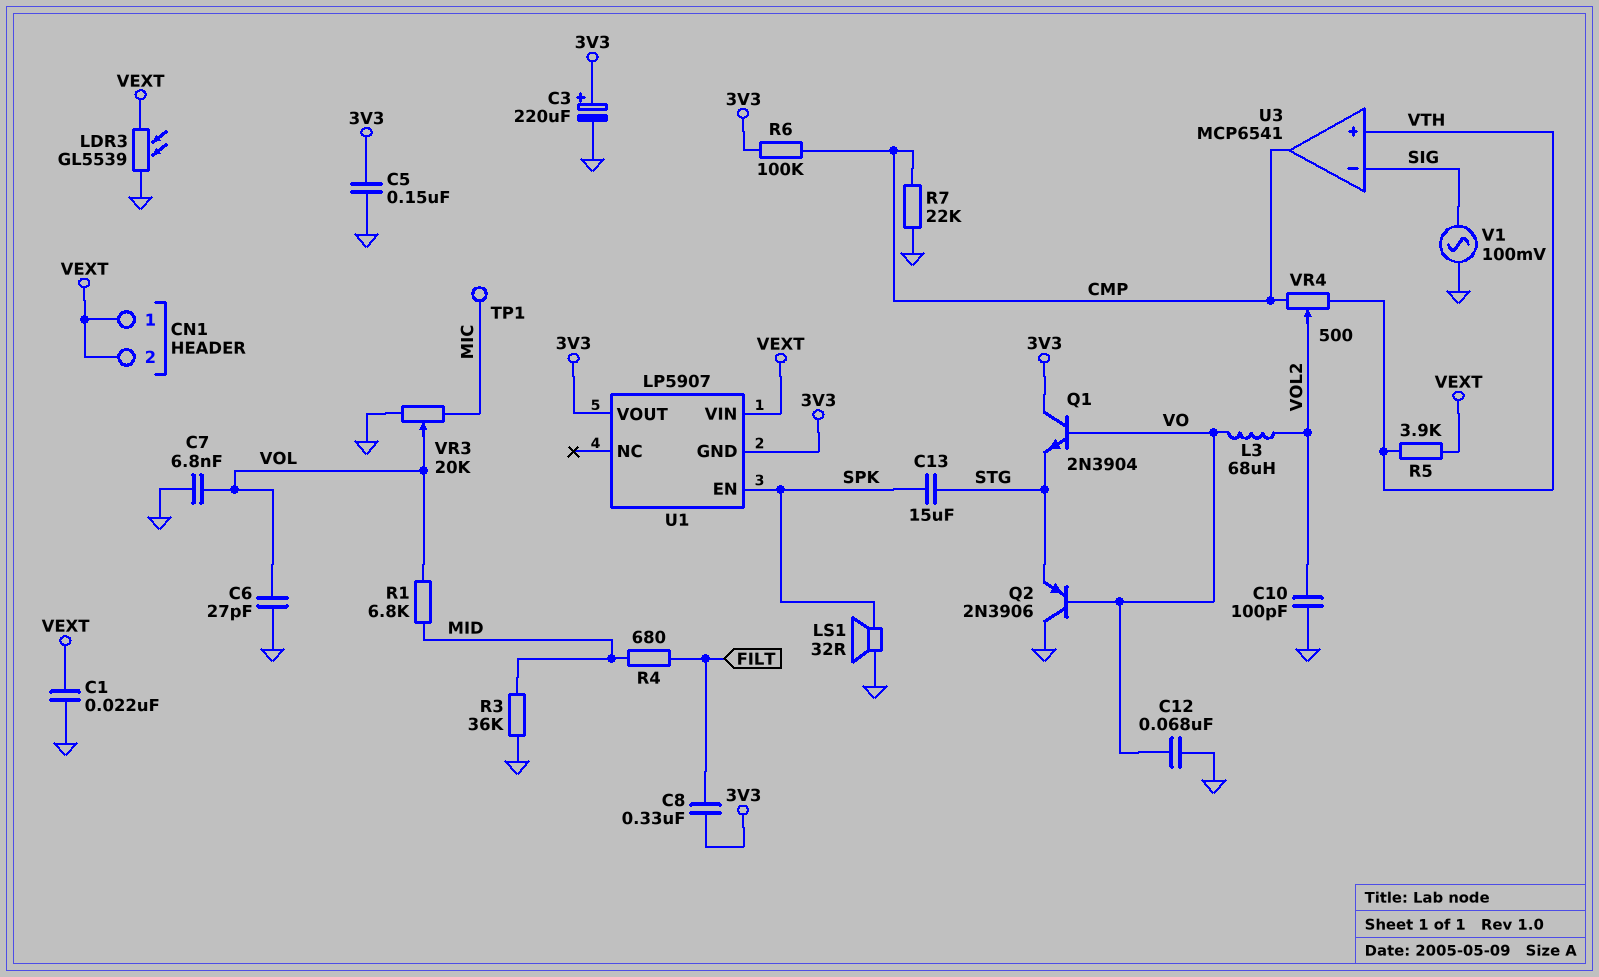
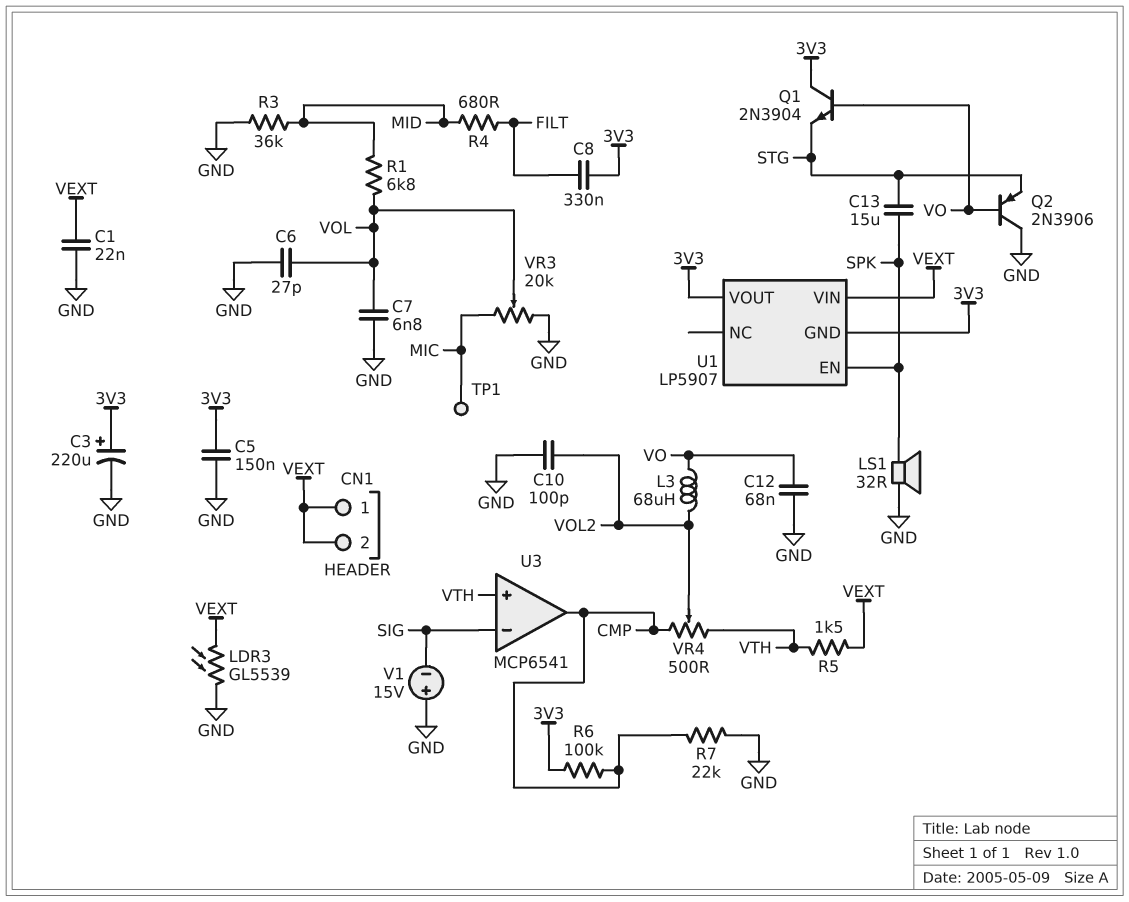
R5: 3.9k (VEXT, VTH) -> 1.5k (VEXT, VTH)
V1: AC 100mV (GND, SIG) -> 15V (plus GND, minus SIG)

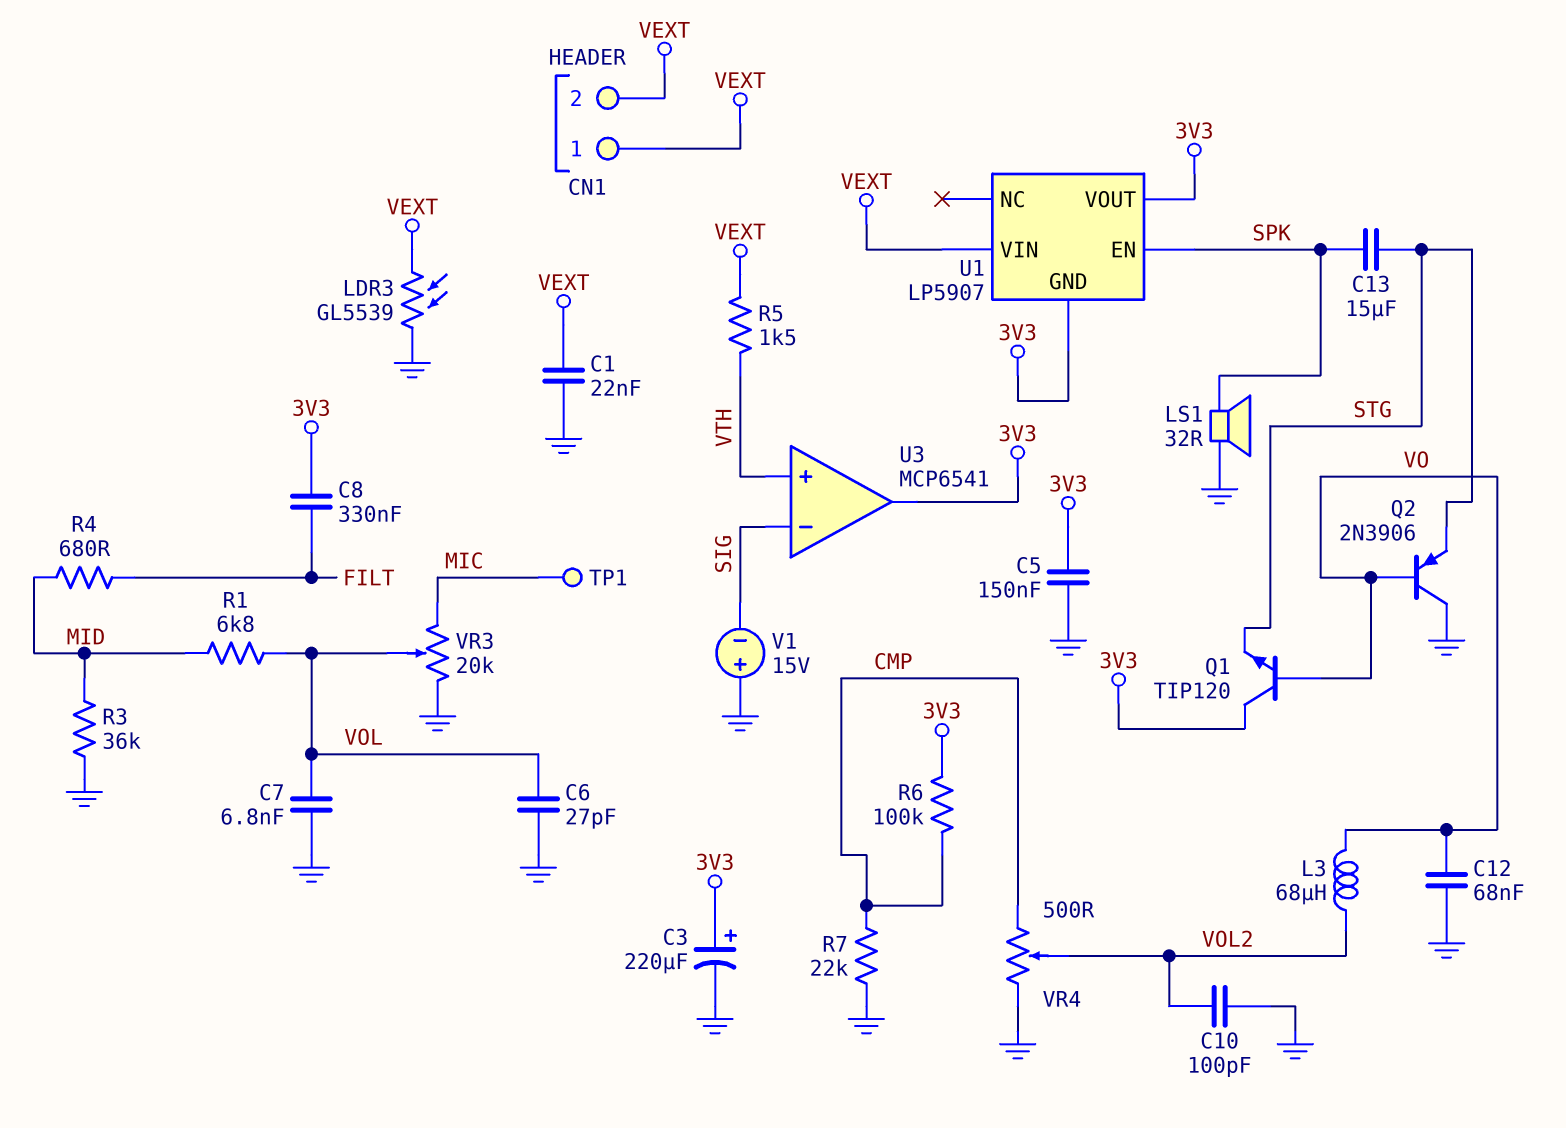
Q1: NPN 2N3904 (B VO, C 3V3, E STG) -> NPN TIP120 (B VO, C 3V3, E STG)
U3 pin out: CMP -> 3V3
VR4: 500 (CMP, VTH, wiper VOL2) -> 500 (CMP, GND, wiper VOL2)

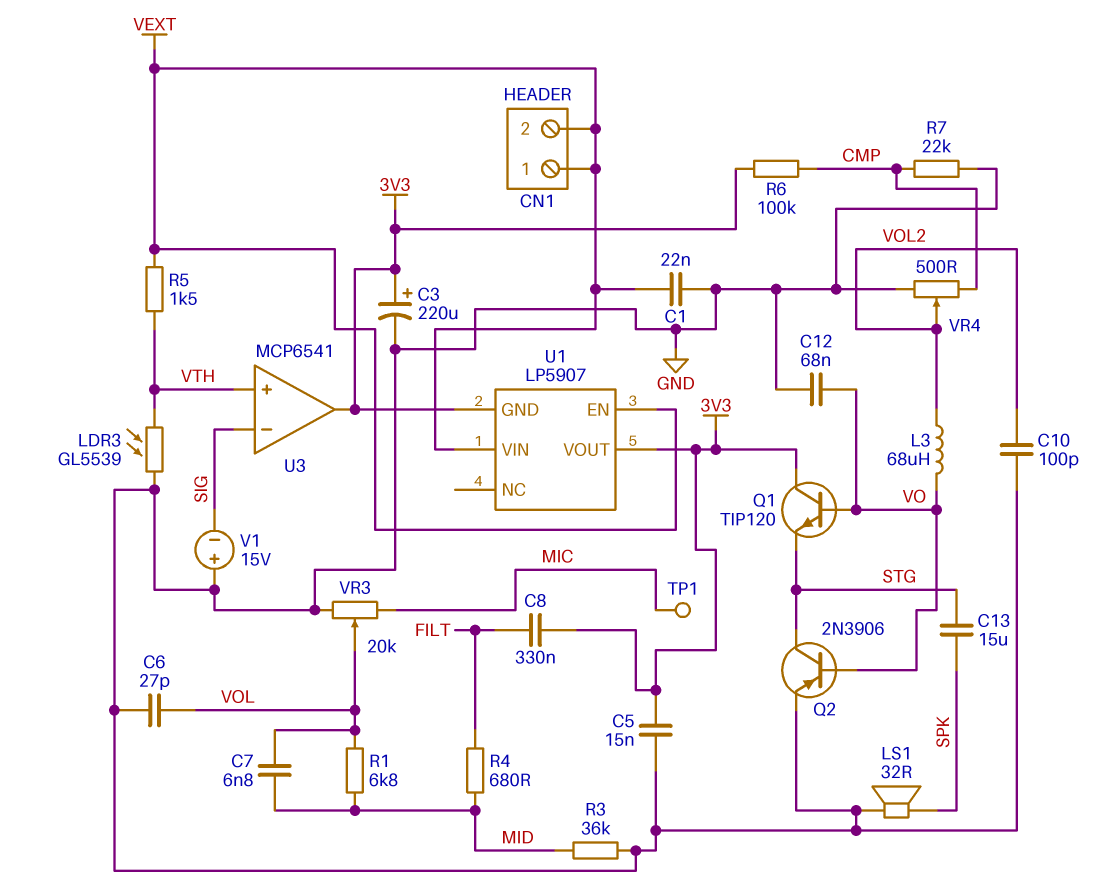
C5: 150nF (3V3, GND) -> 15nF (3V3, GND)
C7: 6.8nF (GND, VOL) -> 6.8nF (MID, VOL)
LDR3: GL5539 (GND, VEXT) -> GL5539 (GND, VTH)
Q2: PNP 2N3906 (B VO, C GND, E STG) -> PNP 2N3906 (B VO, C STG, E GND)
U1 pin EN: SPK -> VEXT

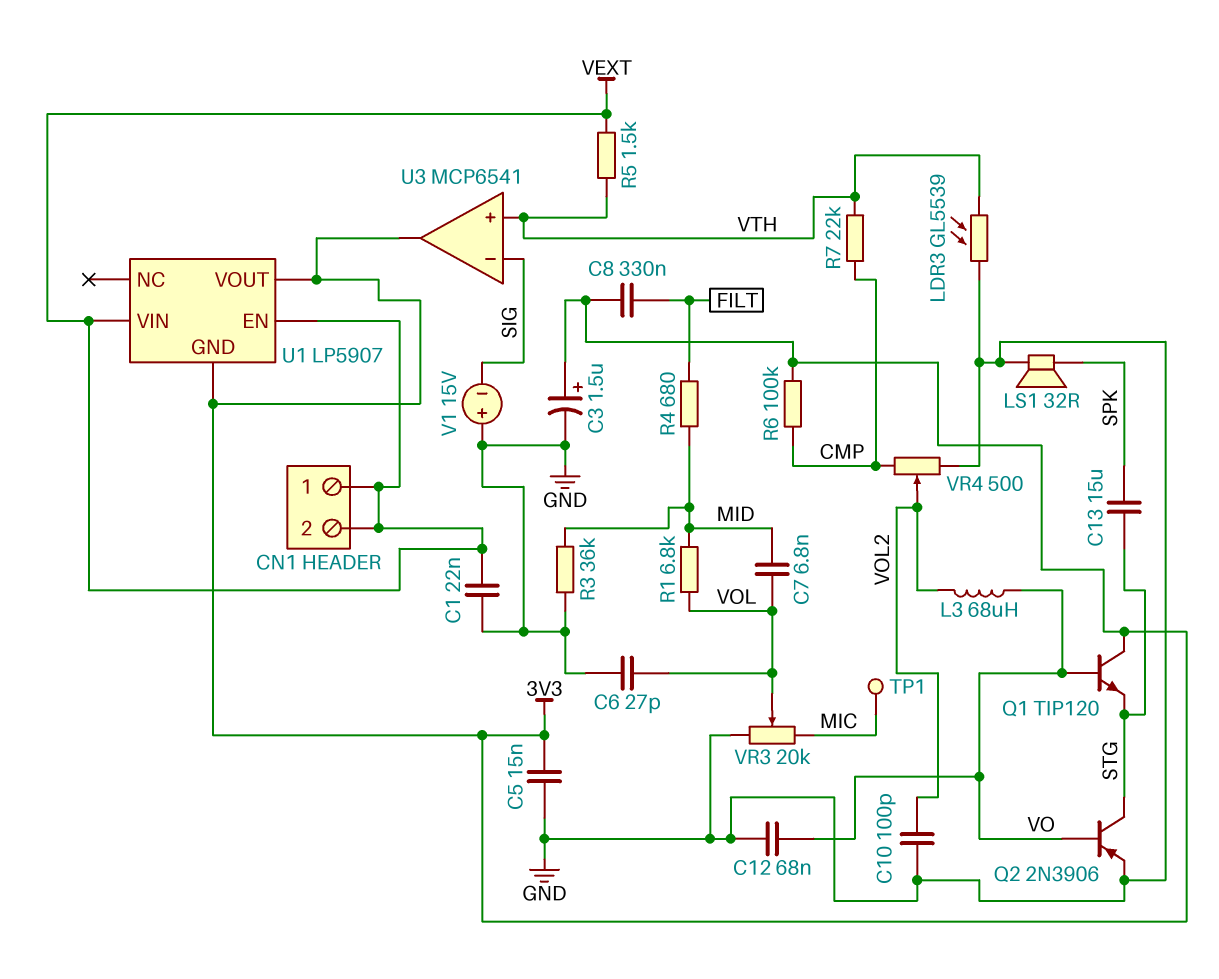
C3: 220uF (plus 3V3, minus GND) -> 1.5uF (plus 3V3, minus GND)
R7: 22k (CMP, GND) -> 22k (CMP, VTH)

